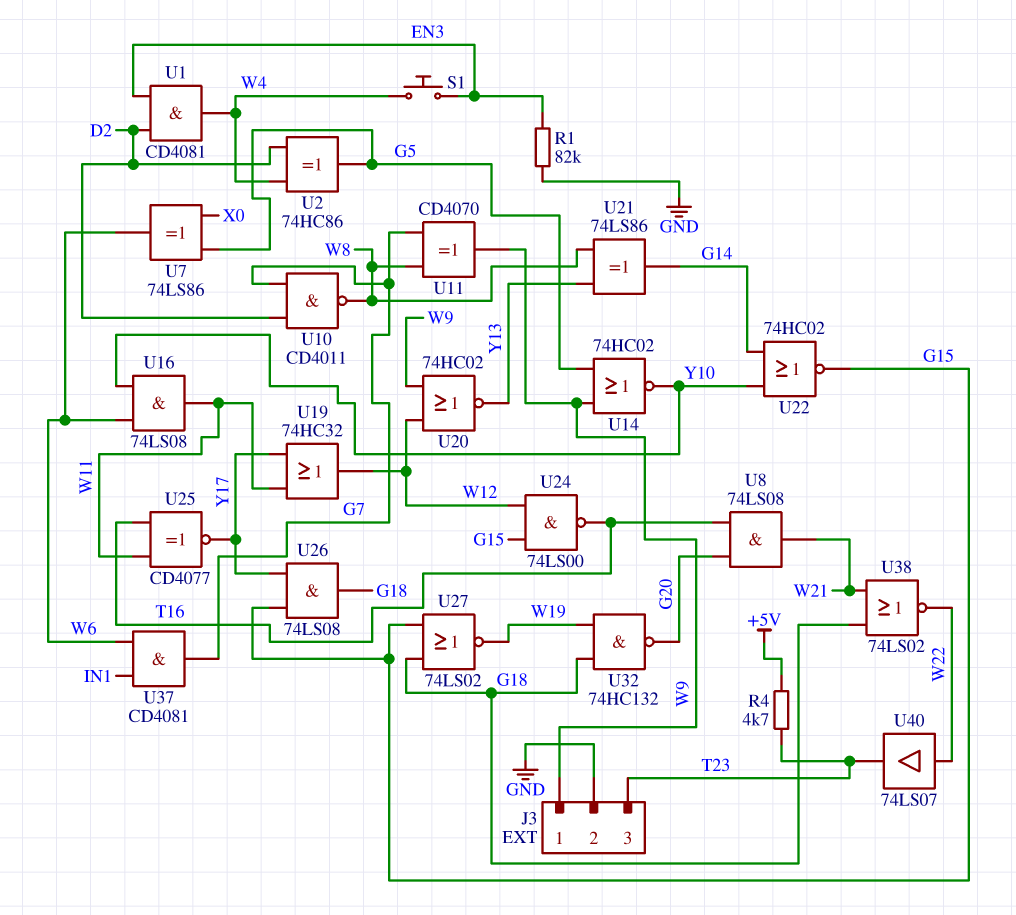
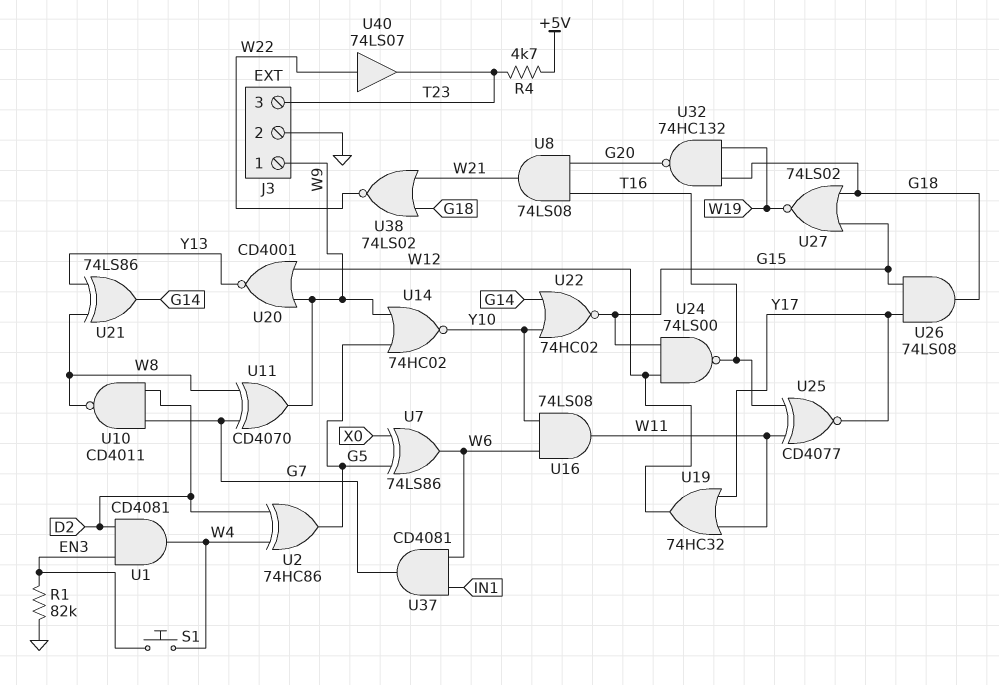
U20: NOR 74HC02 (in W9, in W12, out Y13) -> NOR CD4001 (in W9, in W12, out Y13)

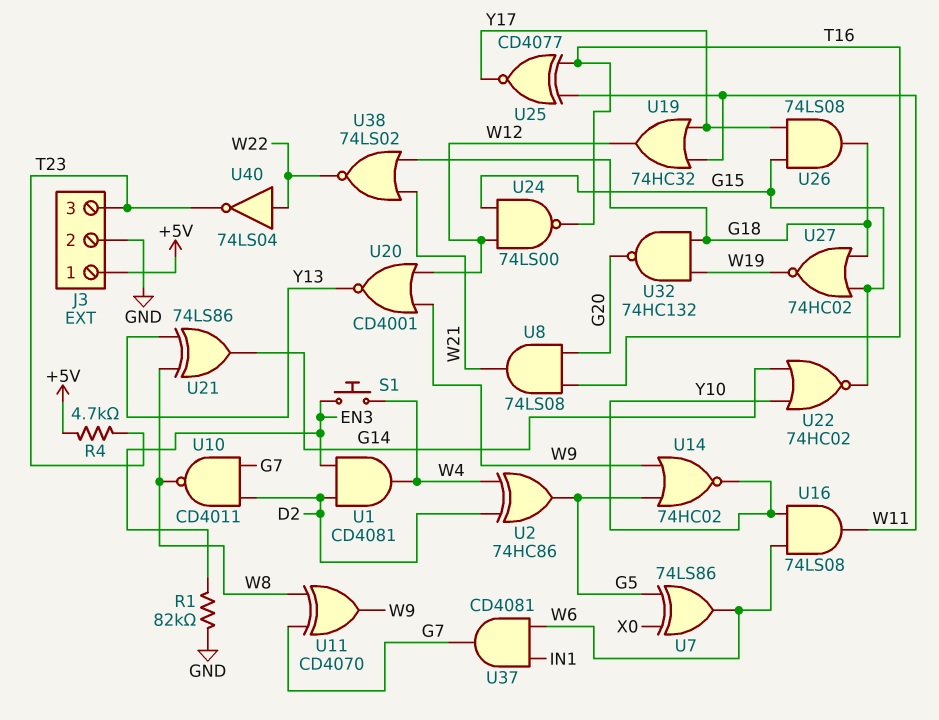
J3 pin 1: W9 -> +5V
U27: NOR 74LS02 (in G15, in G18, out W19) -> NOR 74HC02 (in G15, in G18, out W19)
U40: buffer 74LS07 (in W22, out T23) -> NOT 74LS04 (in W22, out T23)

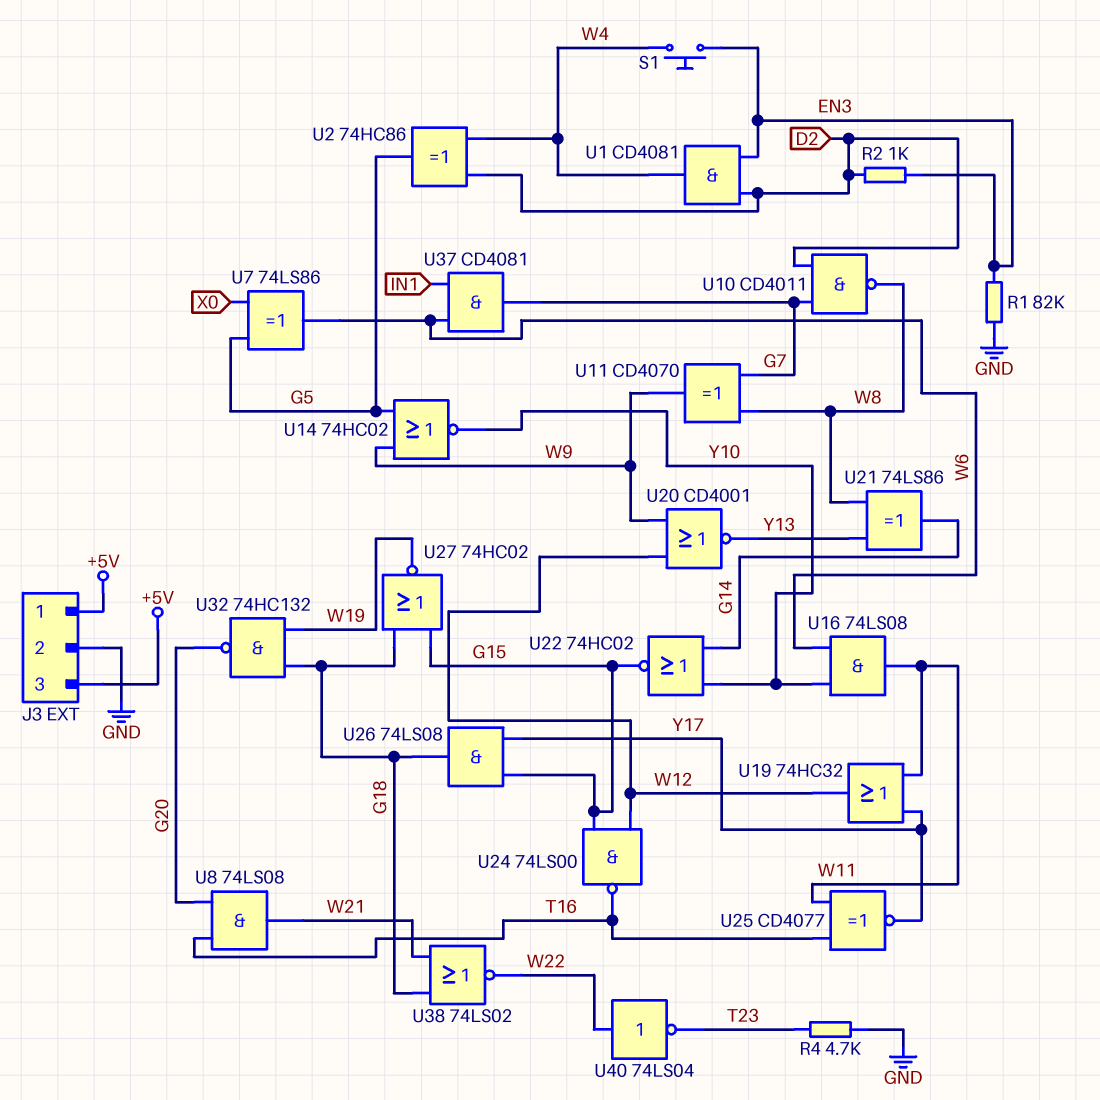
J3 pin 3: T23 -> +5V
R2: none -> 1k (D2, EN3)
R4: 4.7k (+5V, T23) -> 4.7k (GND, T23)

